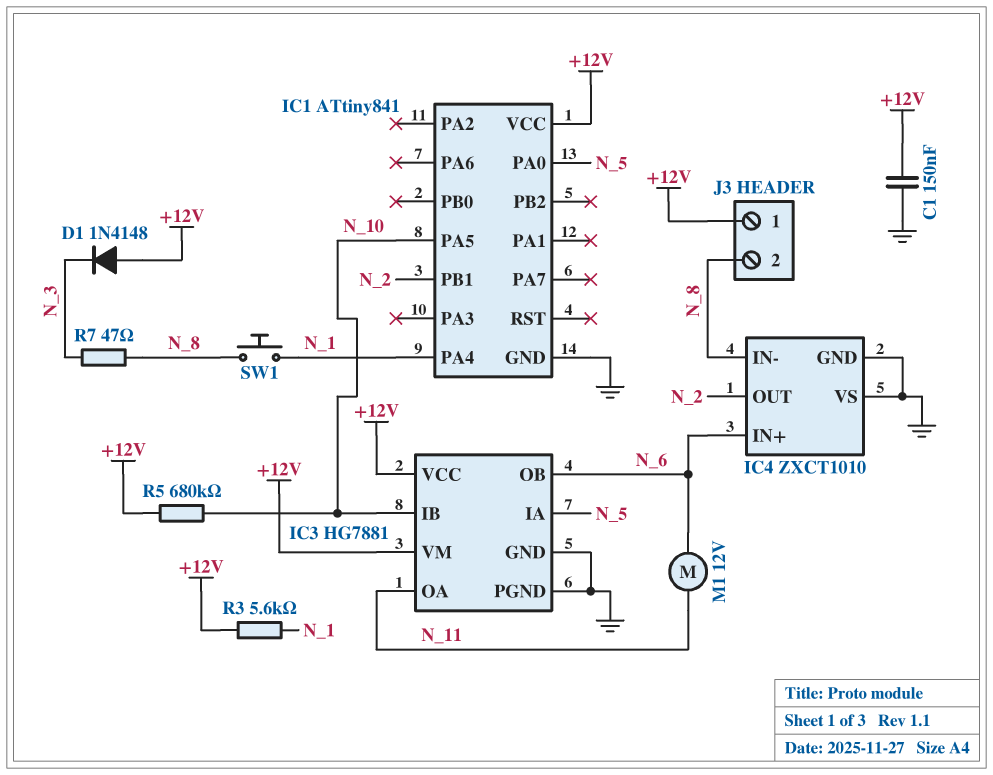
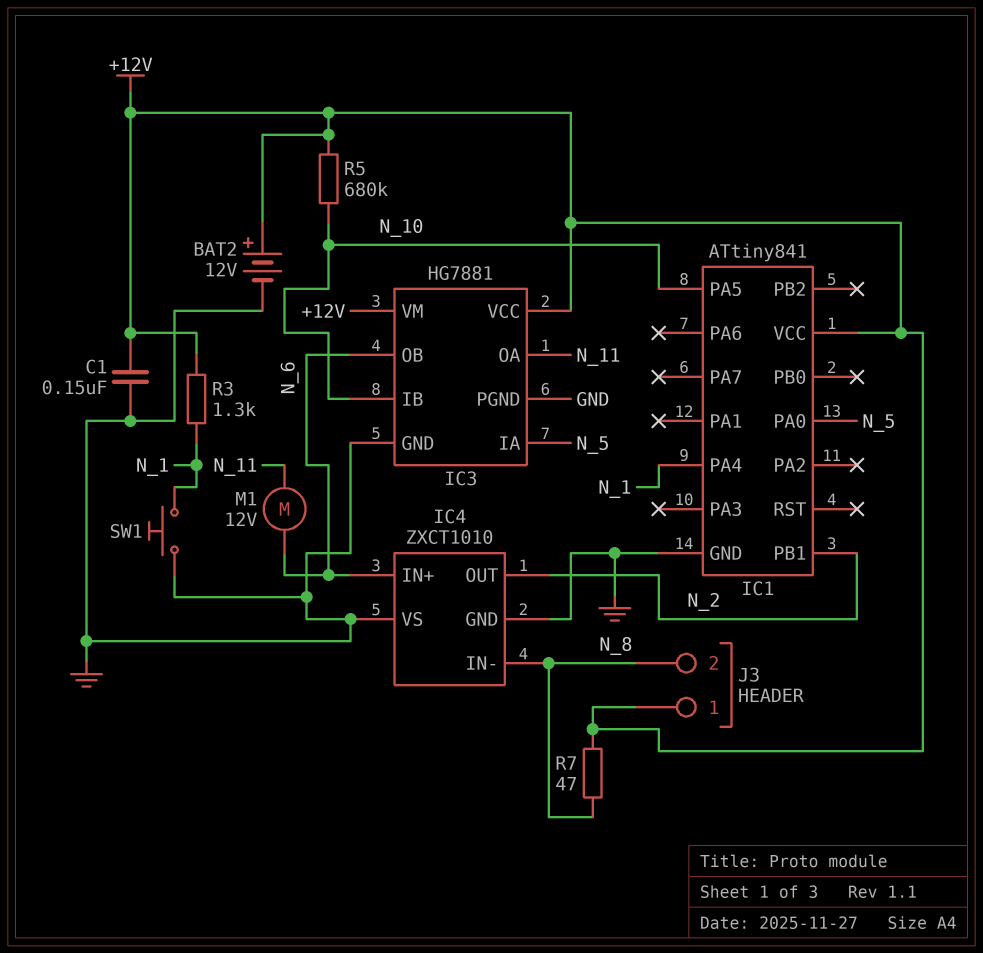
BAT2: none -> 12V (plus +12V, minus GND)
D1: diode 1N4148 (A +12V, K N_3) -> none
R3: 5.6k (+12V, N_1) -> 1.3k (+12V, N_1)
R7: 47 (N_3, N_8) -> 47 (+12V, N_8)
SW1: button (N_1, N_8) -> button (GND, N_1)

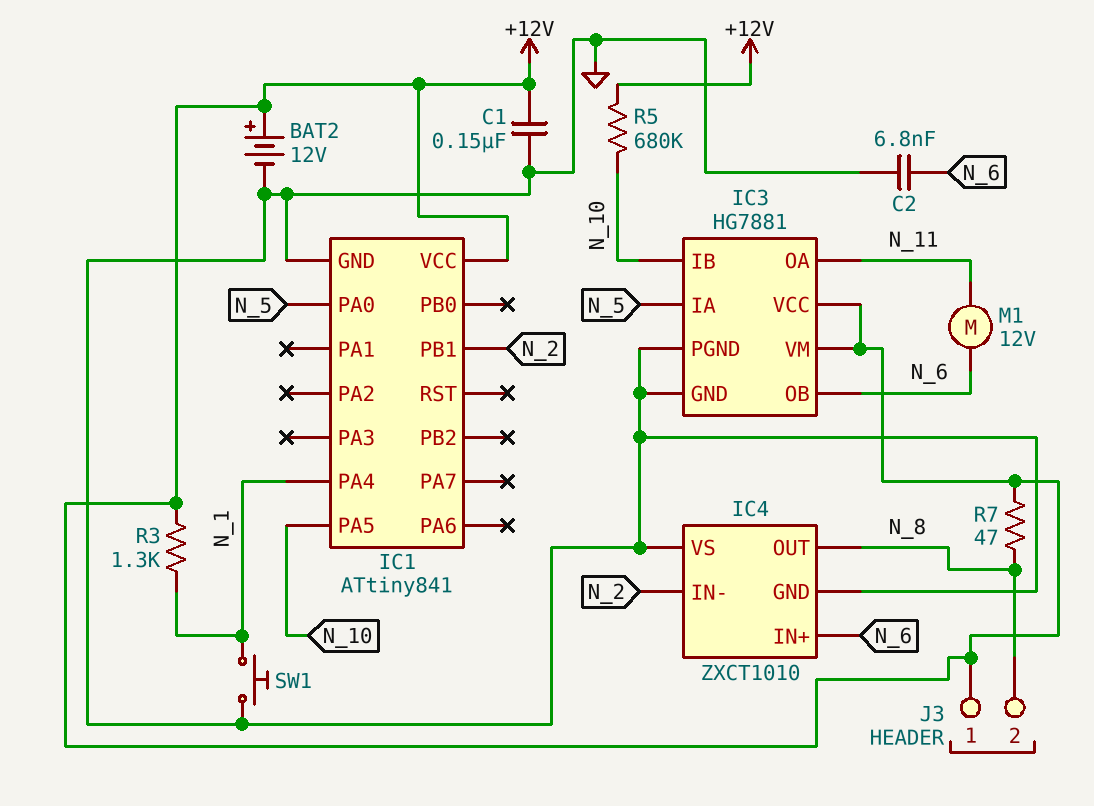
C2: none -> 6.8nF (GND, N_6)
IC4 pin IN-: N_8 -> N_2
IC4 pin OUT: N_2 -> N_8

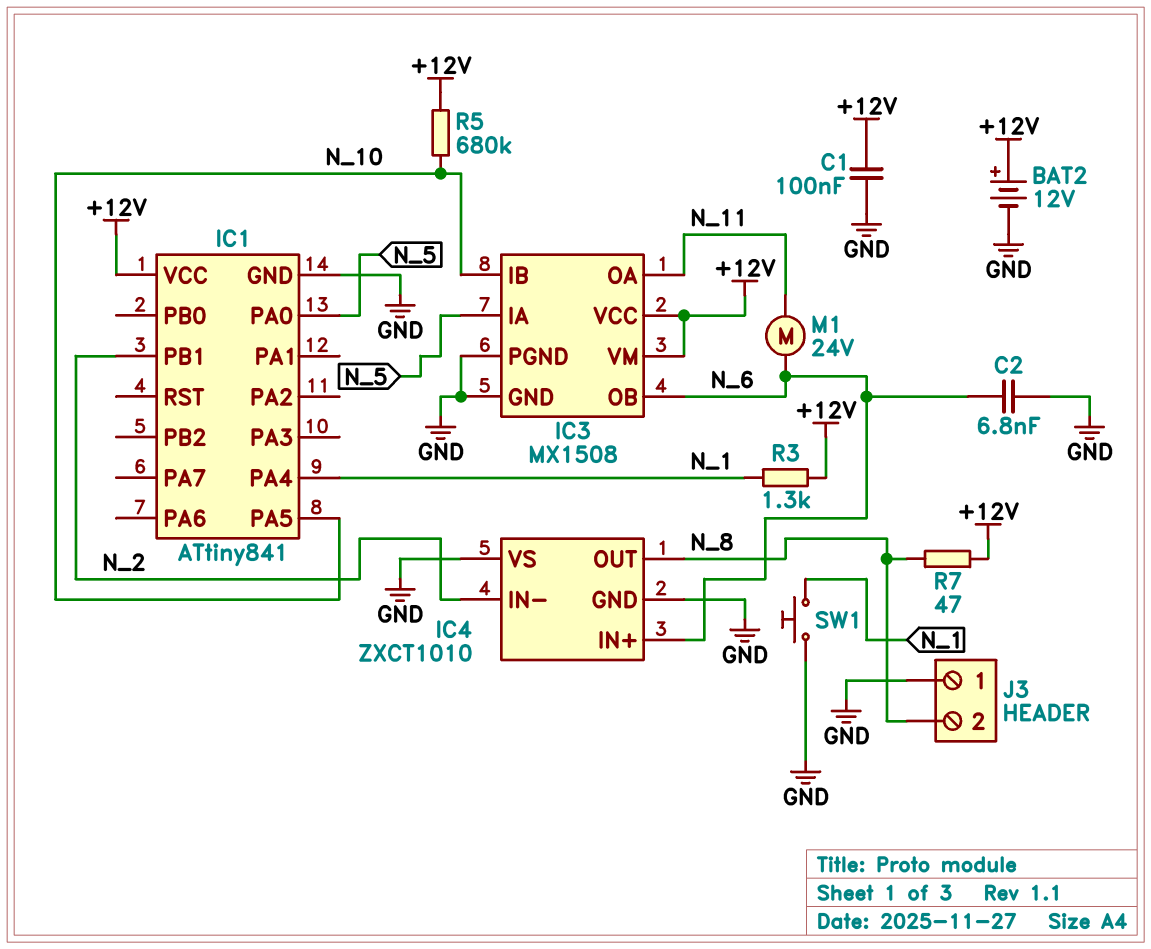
C1: 150nF (+12V, GND) -> 100nF (+12V, GND)
IC3: HG7881 -> MX1508
J3 pin 1: +12V -> GND
M1: motor 12V (N_6, N_11) -> motor 24V (N_6, N_11)

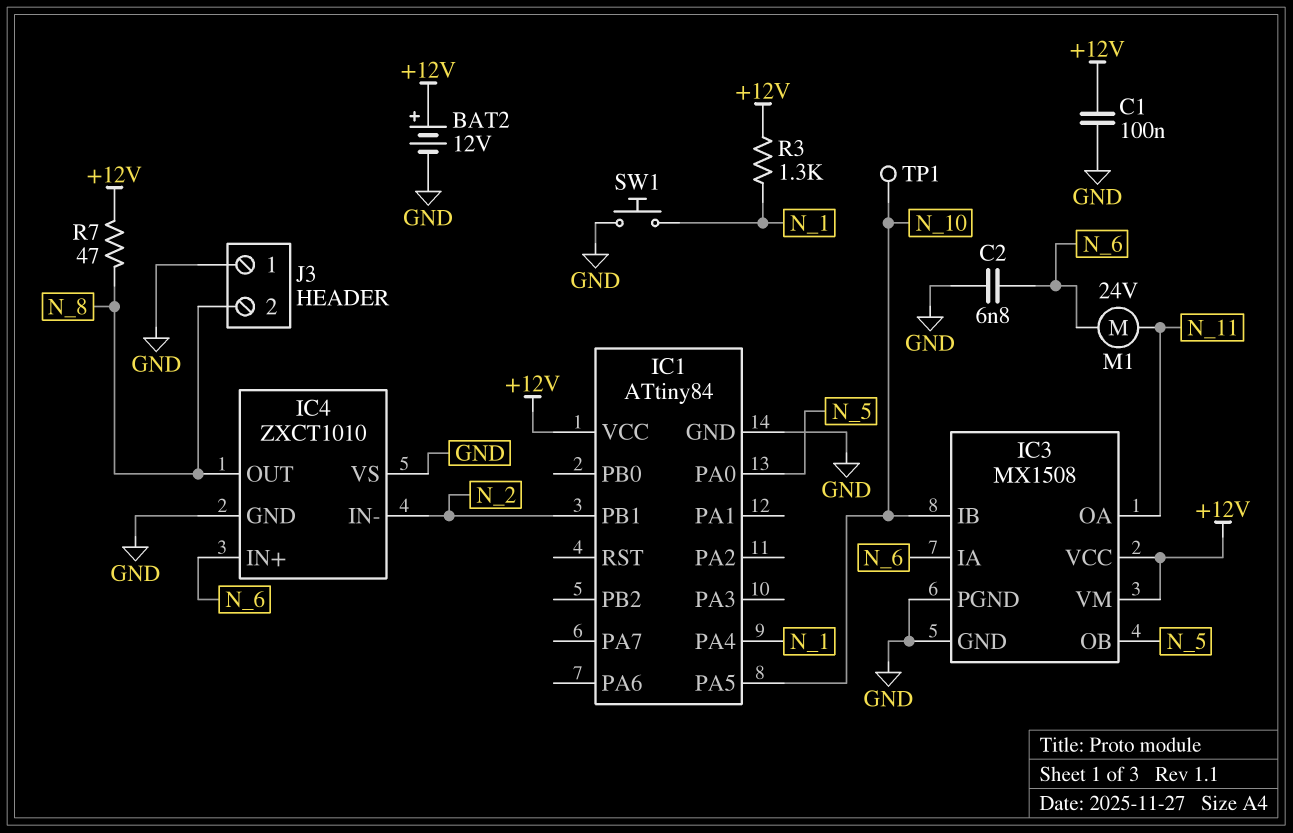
IC1: ATtiny841 -> ATtiny84
IC3 pin IA: N_5 -> N_6
IC3 pin OB: N_6 -> N_5
R5: 680k (+12V, N_10) -> none
TP1: none -> test point (N_10)

